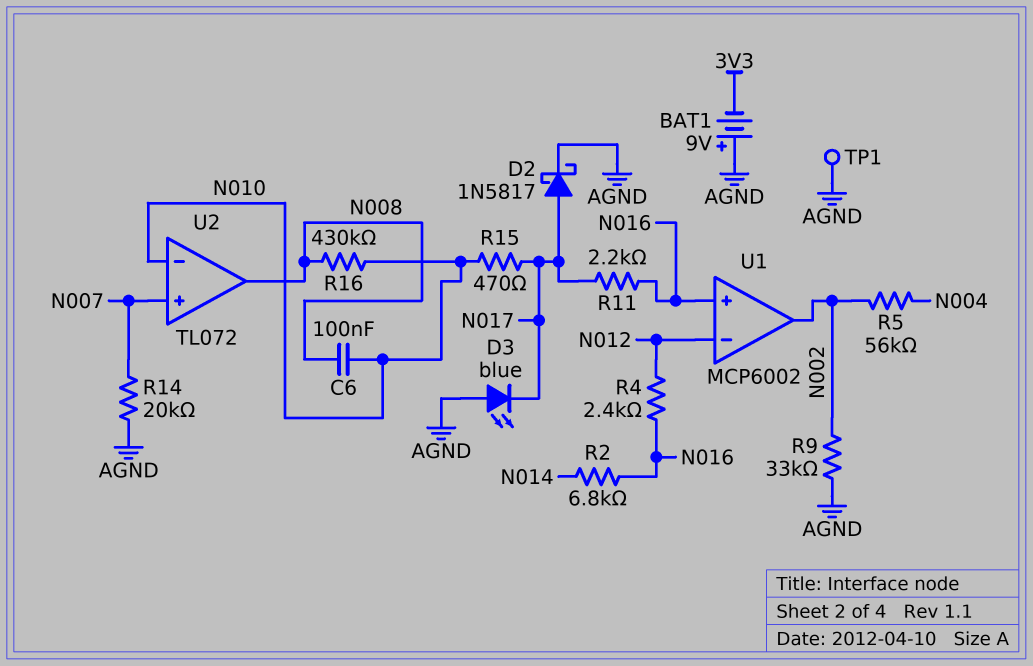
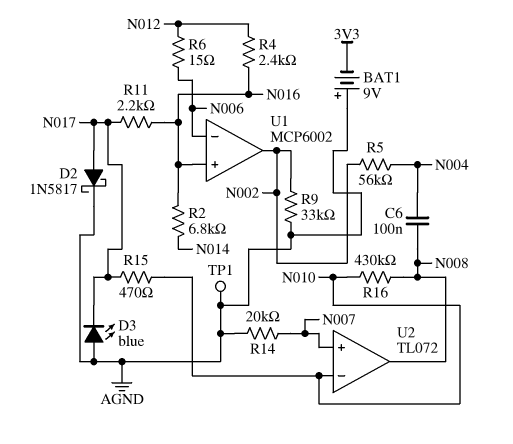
C6: 100nF (N008, N010) -> 100nF (N004, N008)
R6: none -> 15 (N006, N012)
U1 pin in-: N012 -> N006

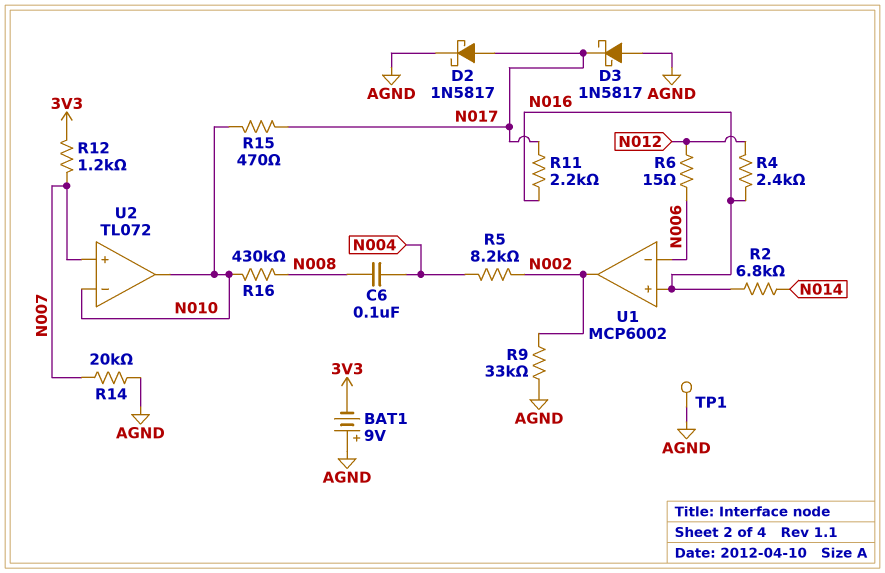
D3: LED blue (A AGND, K N017) -> schottky 1N5817 (A AGND, K N017)
R5: 56k (N002, N004) -> 8.2k (N002, N004)
R12: none -> 1.2k (3V3, N007)
U2 pin out: N008 -> N010

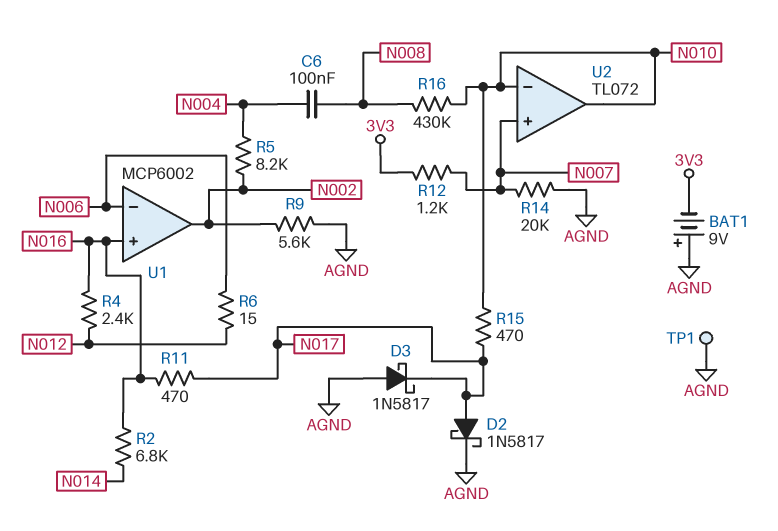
R9: 33k (AGND, N002) -> 5.6k (AGND, N002)
R11: 2.2k (N016, N017) -> 470 (N016, N017)

